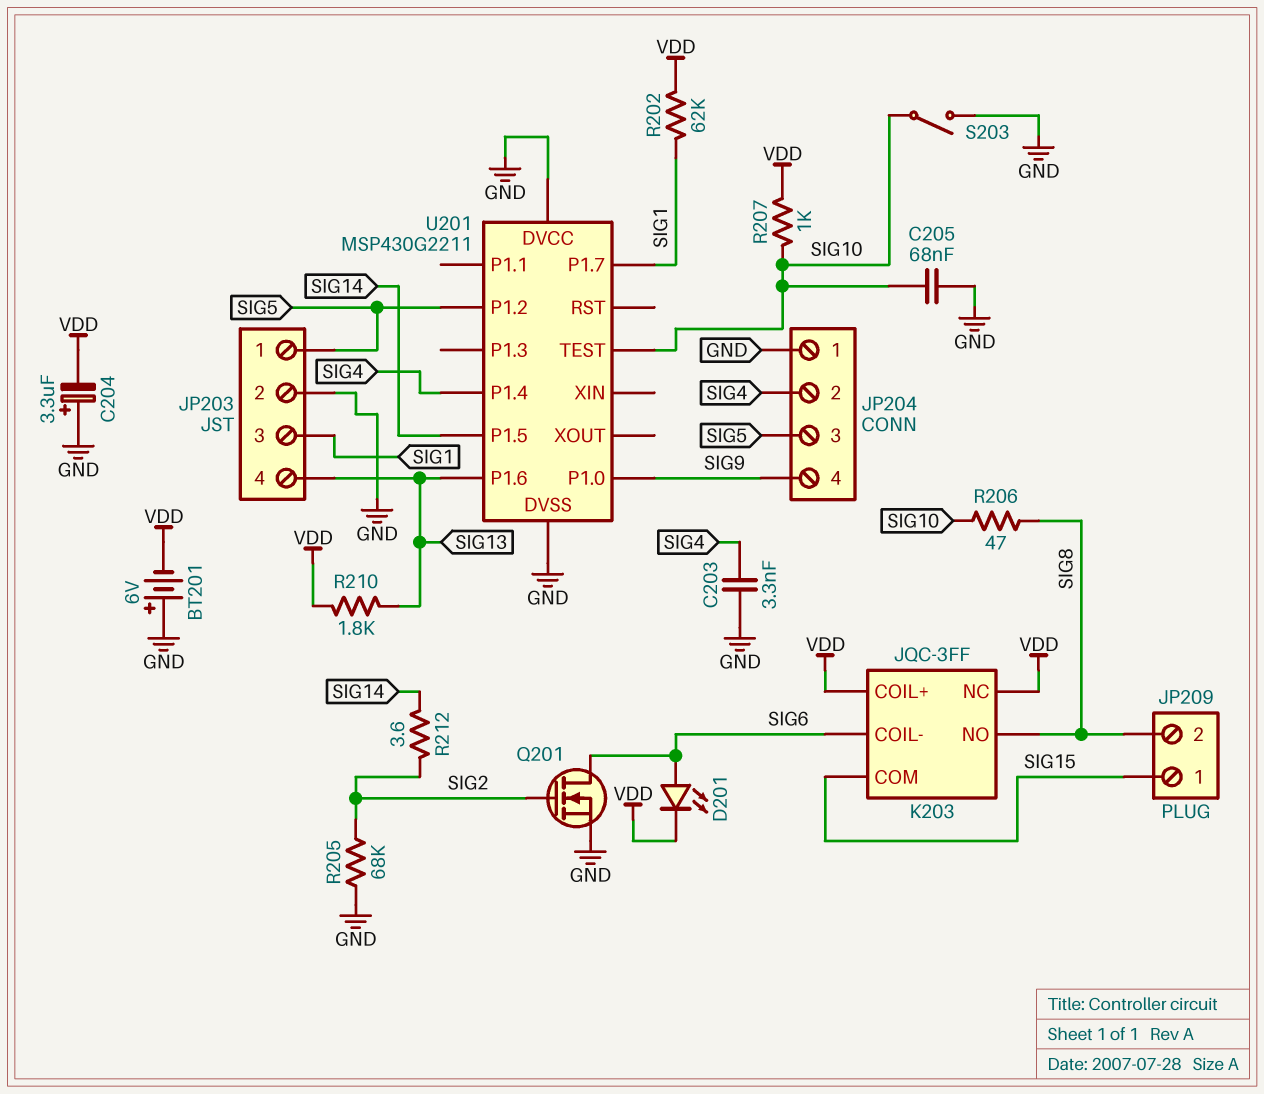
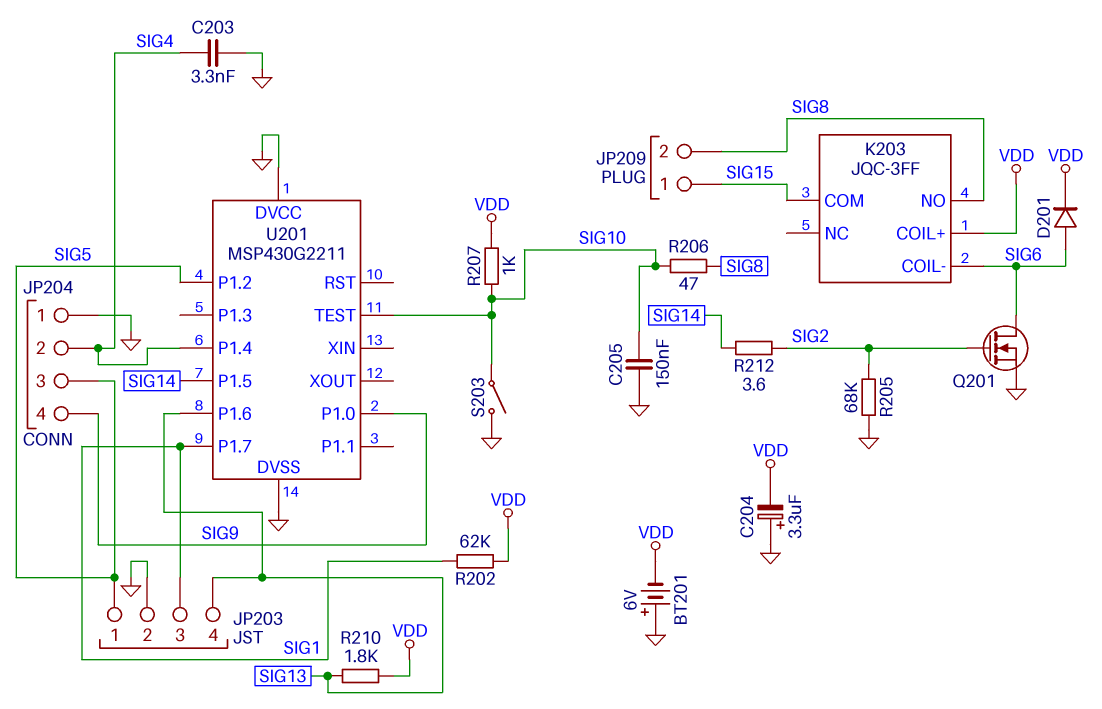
C205: 68nF (GND, SIG10) -> 150nF (GND, SIG10)
D201: LED (A SIG6, K VDD) -> diode (A SIG6, K VDD)
K203 pin NC: VDD -> none

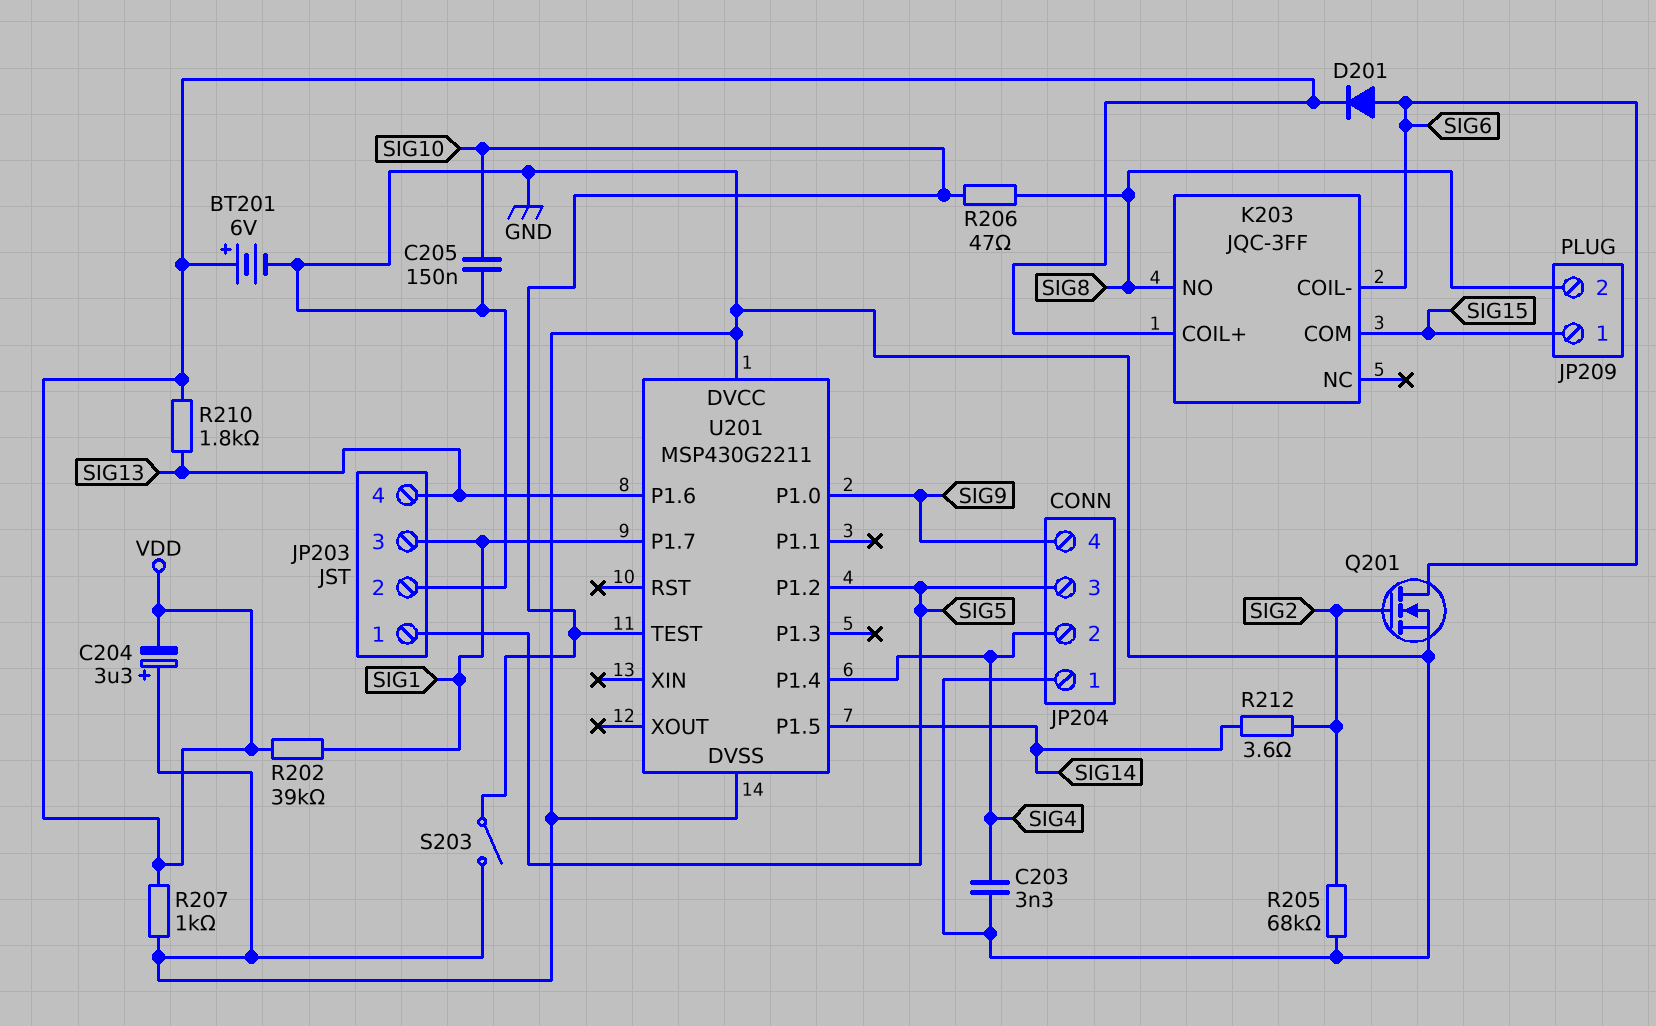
BT201: 6V (plus GND, minus VDD) -> 6V (plus VDD, minus GND)
R202: 62k (SIG1, VDD) -> 39k (SIG1, VDD)
R207: 1k (SIG10, VDD) -> 1k (GND, VDD)

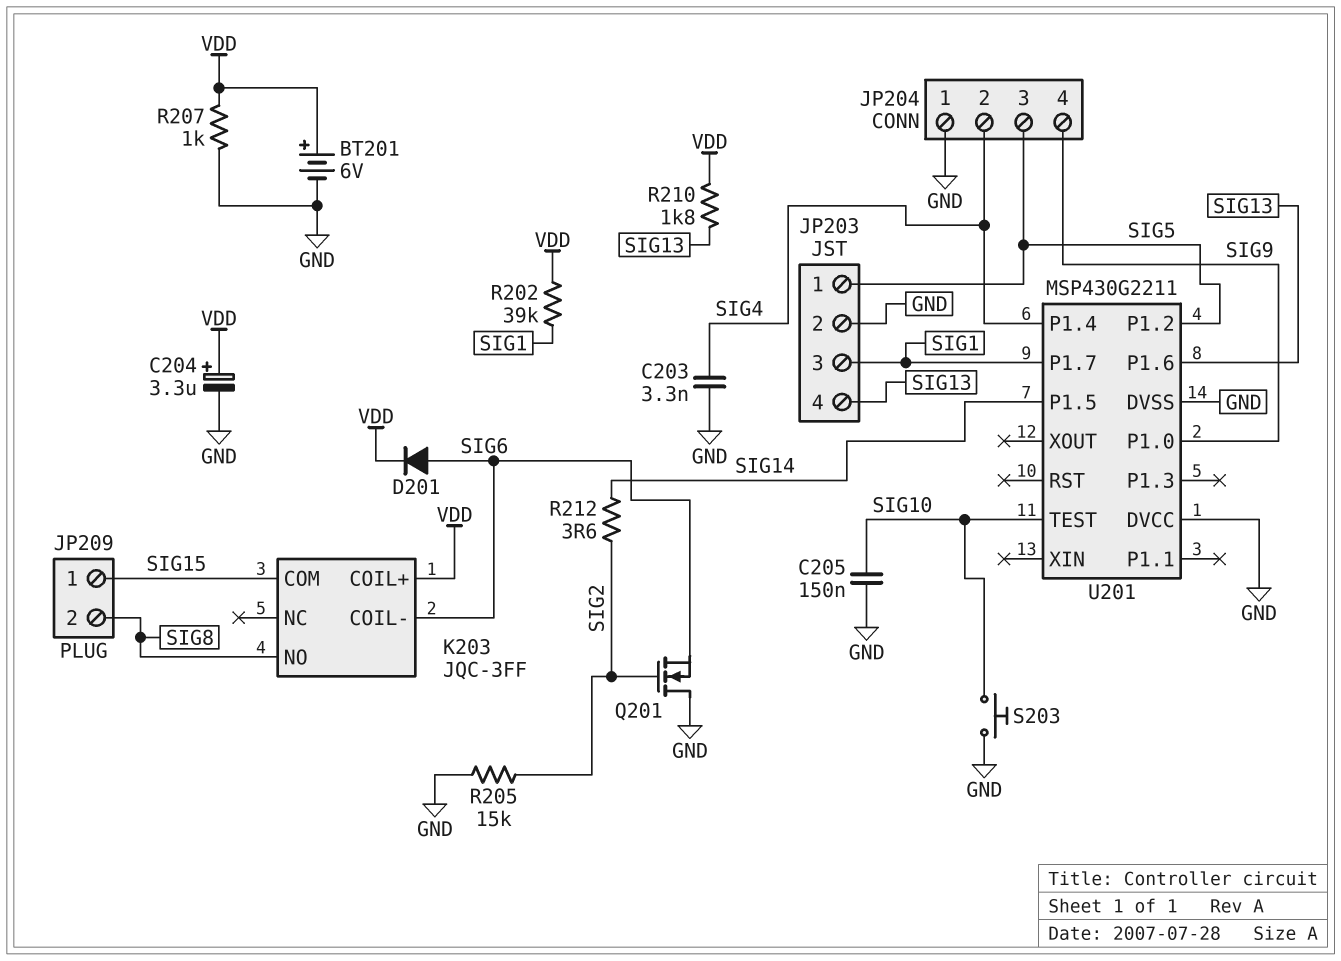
C204: 3.3uF (plus GND, minus VDD) -> 3.3uF (plus VDD, minus GND)
Q201: NMOS (G SIG2, D SIG6, S GND) -> NMOS (G SIG2, D GND, S SIG6)
R205: 68k (GND, SIG2) -> 15k (GND, SIG2)
R206: 47 (SIG8, SIG10) -> none
S203: switch (GND, SIG10) -> button (GND, SIG10)

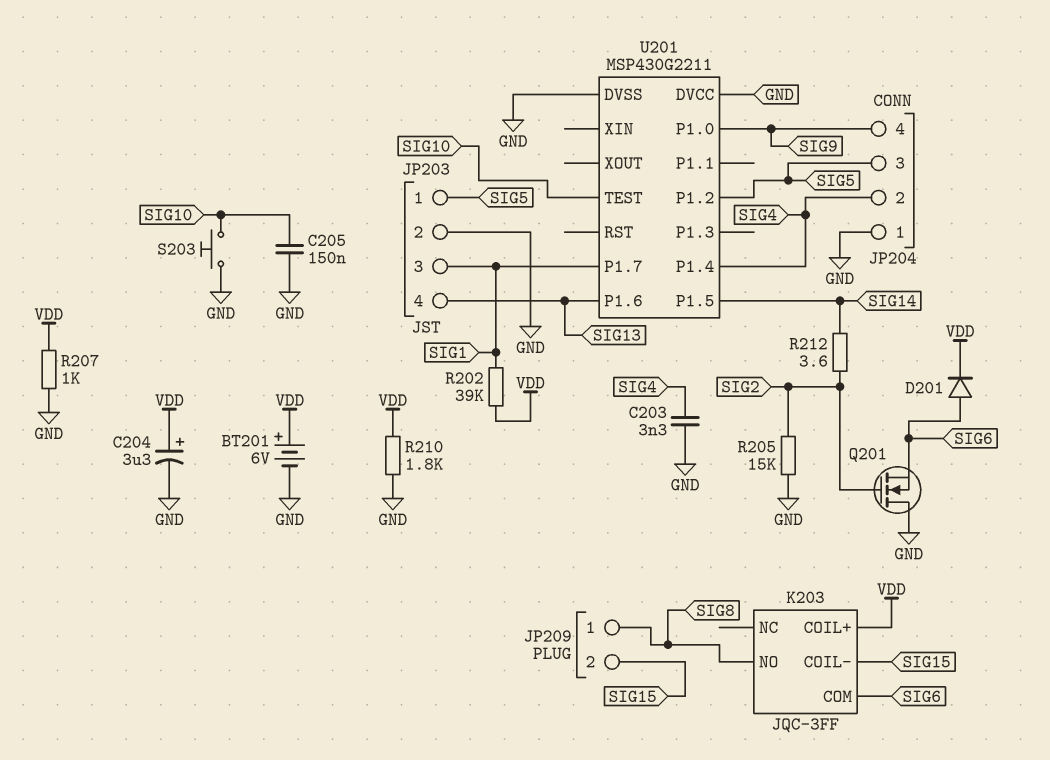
JP209 pin 1: SIG15 -> SIG8
JP209 pin 2: SIG8 -> SIG15
K203 pin COIL-: SIG6 -> SIG15
K203 pin COM: SIG15 -> SIG6
R210: 1.8k (SIG13, VDD) -> 1.8k (GND, VDD)

